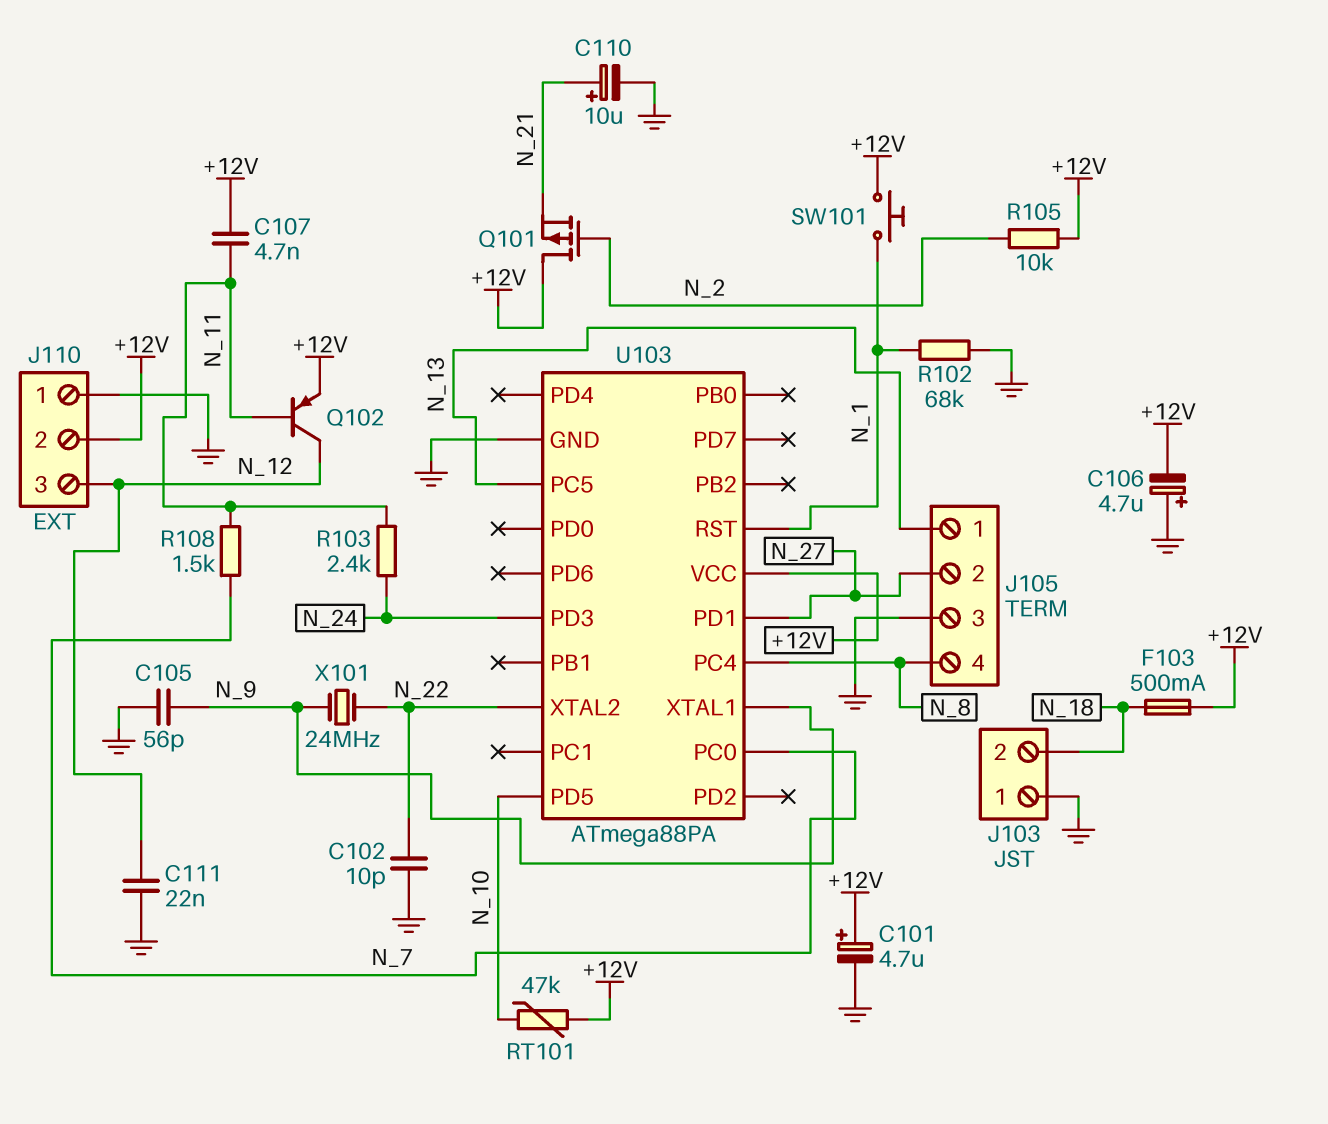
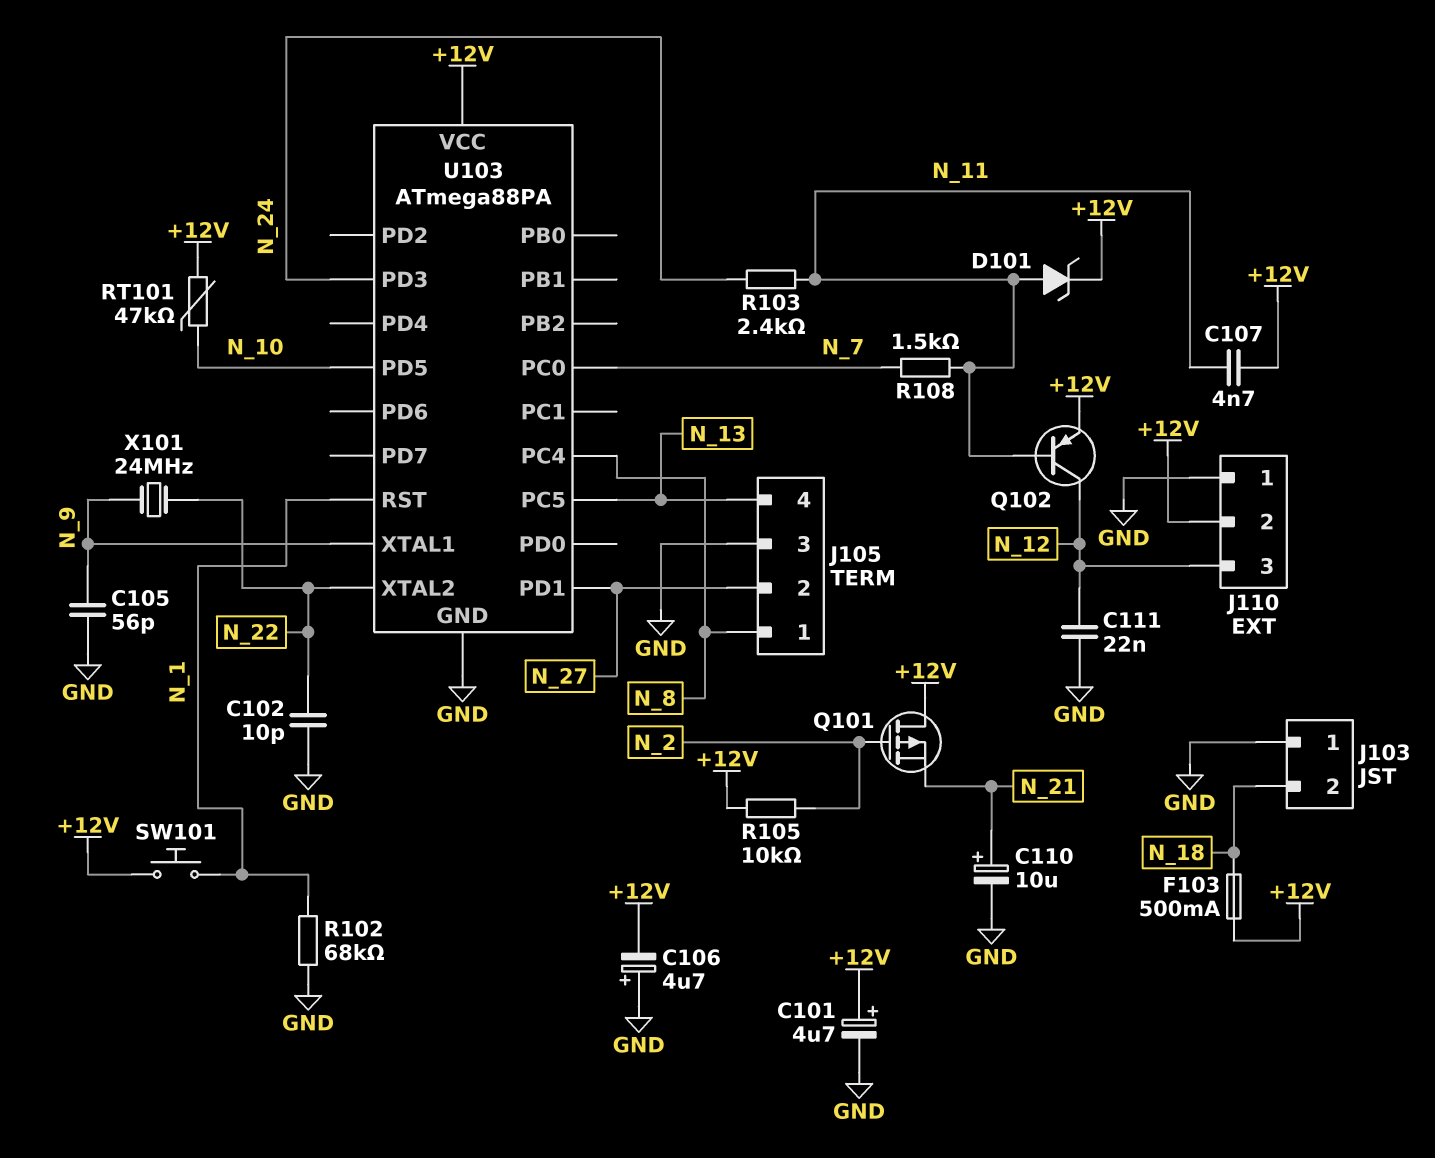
D101: none -> zener (A N_11, K +12V)
J105 pin 1: N_13 -> N_8
J105 pin 4: N_8 -> N_13

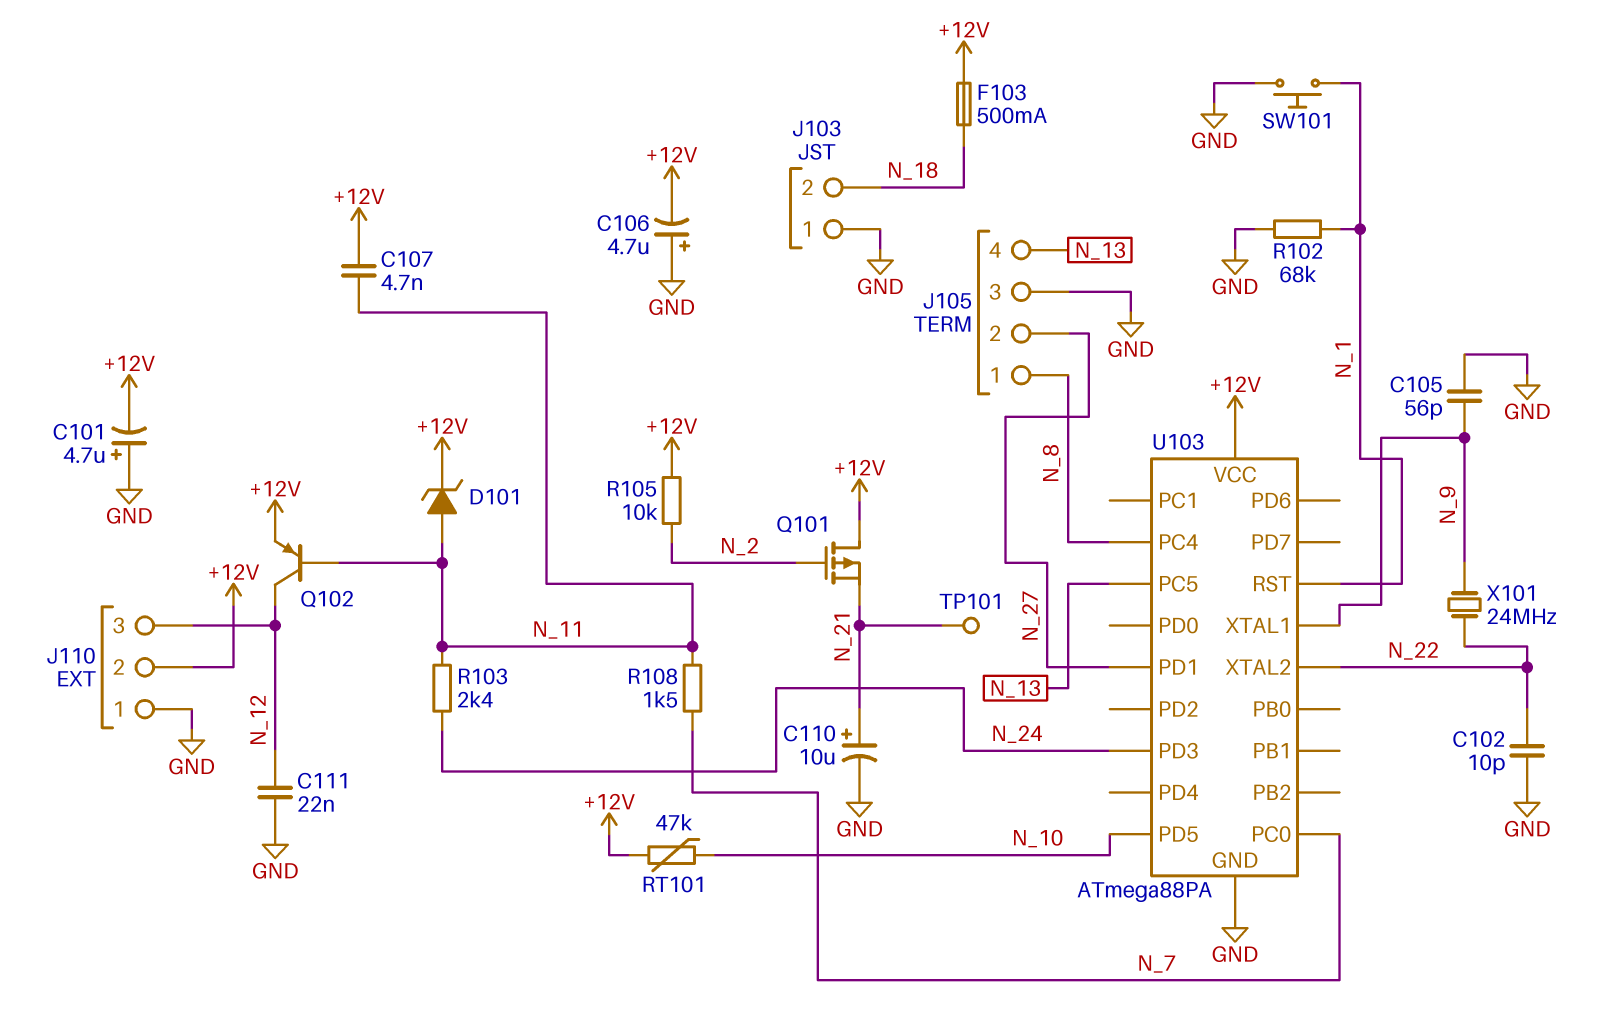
C101: 4.7uF (plus +12V, minus GND) -> 4.7uF (plus GND, minus +12V)
SW101: button (+12V, N_1) -> button (GND, N_1)
TP101: none -> test point (N_21)

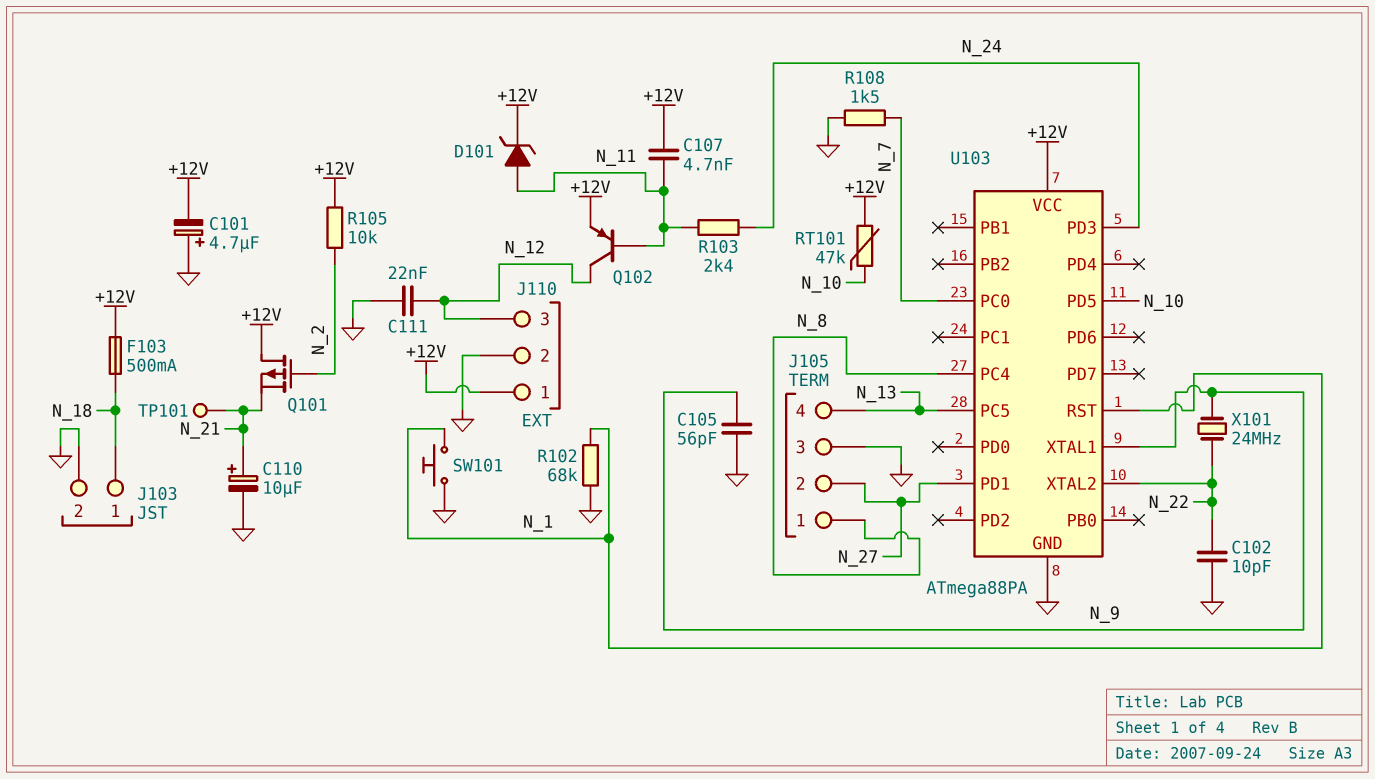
C106: 4.7uF (plus GND, minus +12V) -> none
J103 pin 1: GND -> N_18
J103 pin 2: N_18 -> GND
J110 pin 1: GND -> +12V
J110 pin 2: +12V -> GND
R108: 1.5k (N_7, N_11) -> 1.5k (GND, N_7)

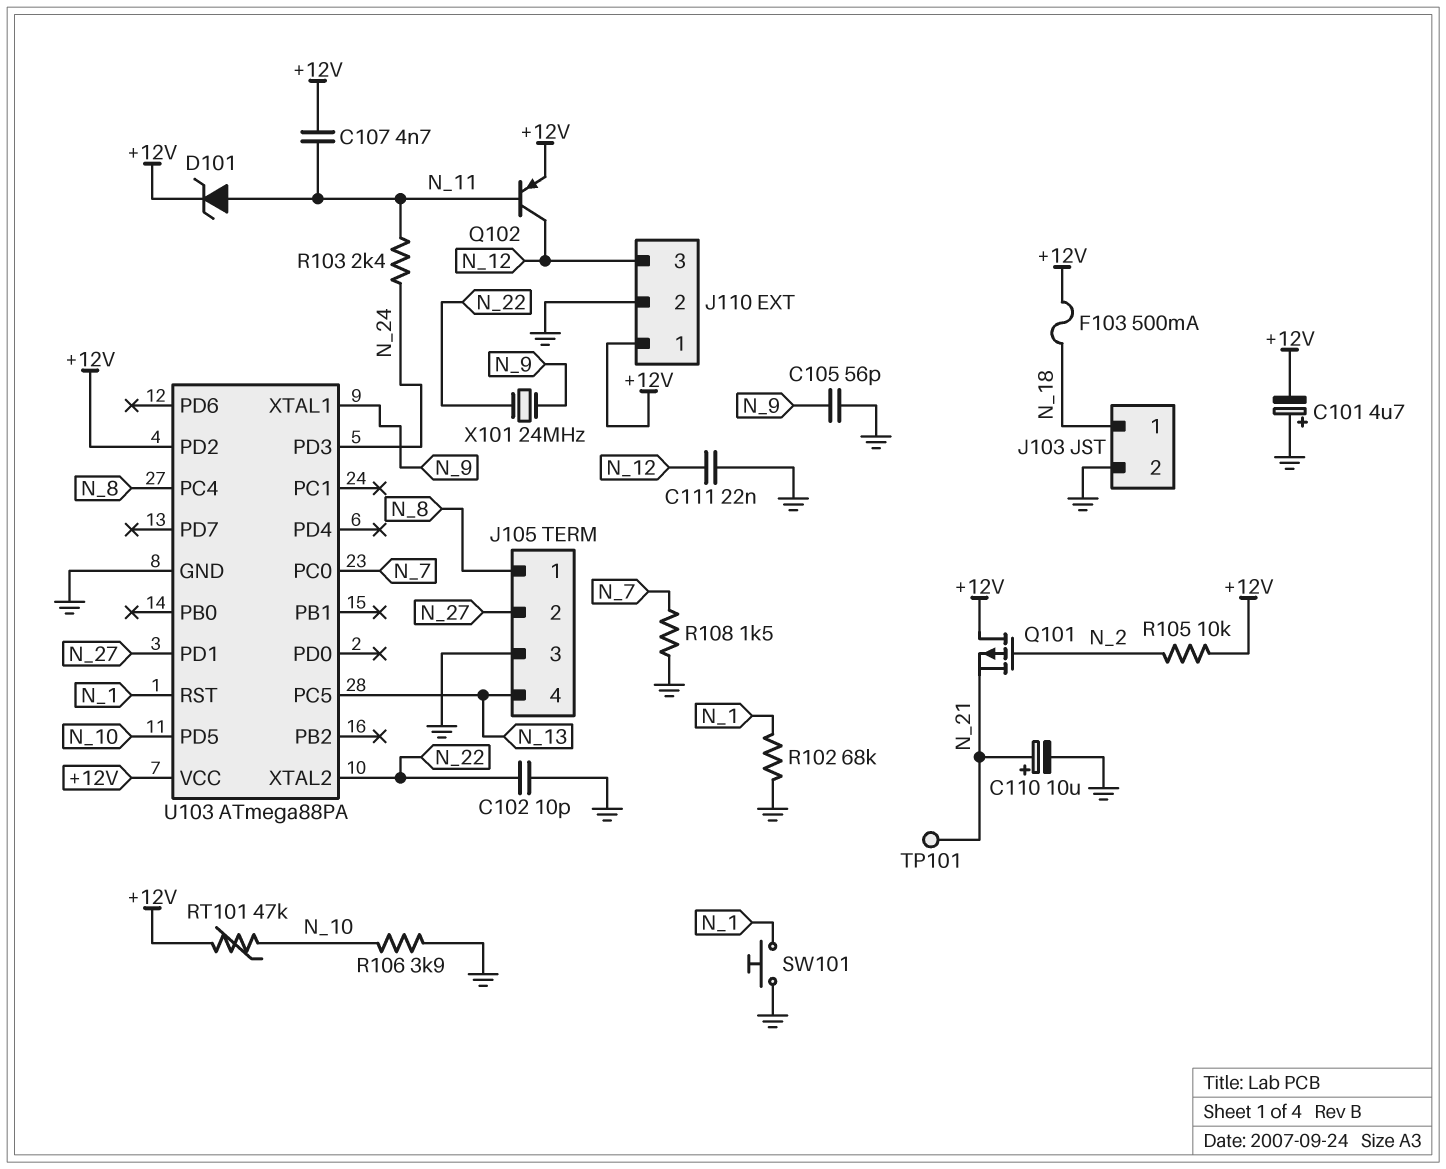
R106: none -> 3.9k (GND, N_10)
U103 pin PD2: none -> +12V

